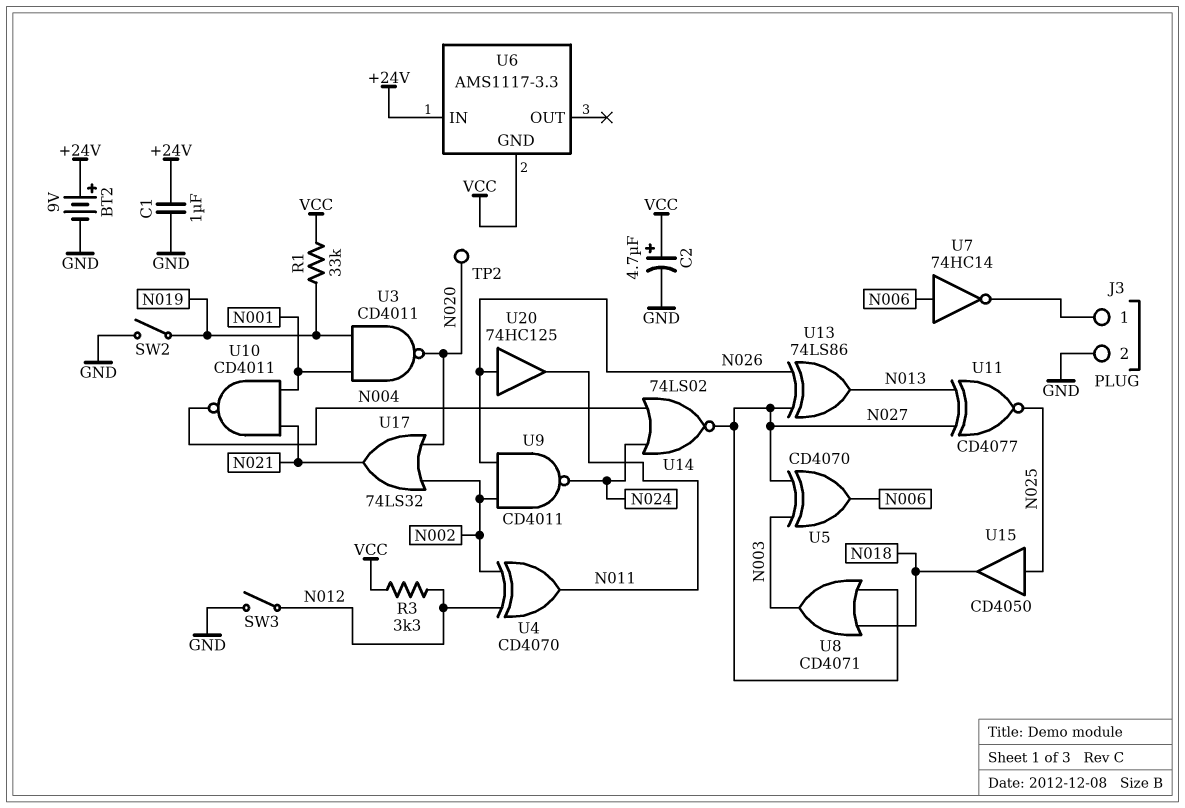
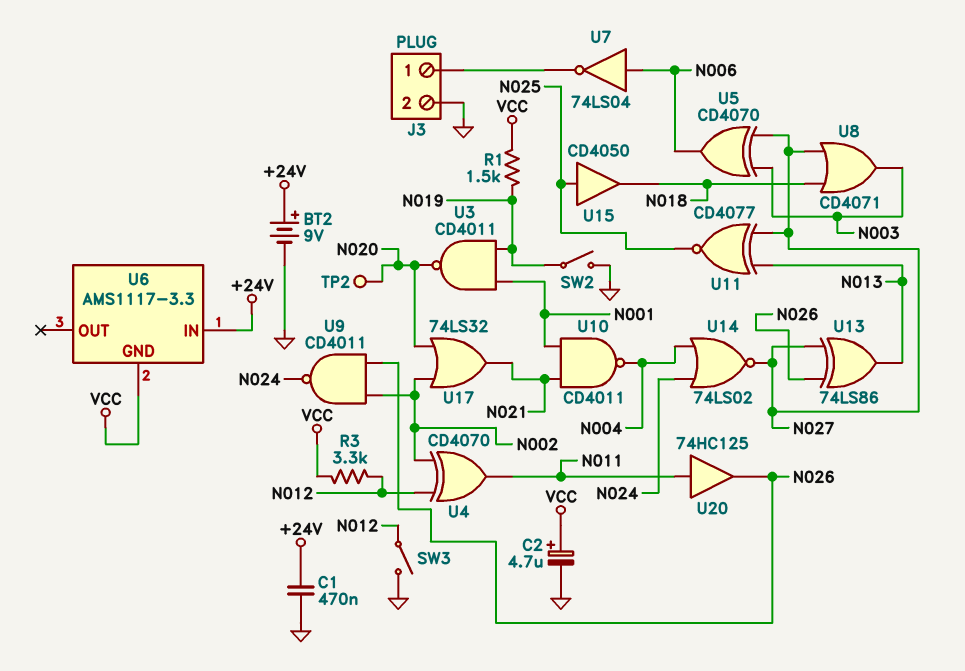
C1: 1uF (+24V, GND) -> 470nF (+24V, GND)
R1: 33k (N019, VCC) -> 1.5k (N019, VCC)
U7: NOT 74HC14 (in N006, out J3/1) -> NOT 74LS04 (in N006, out J3/1)
U20: buffer 74HC125 (in N026, out N011) -> buffer 74HC125 (in N011, out N026)

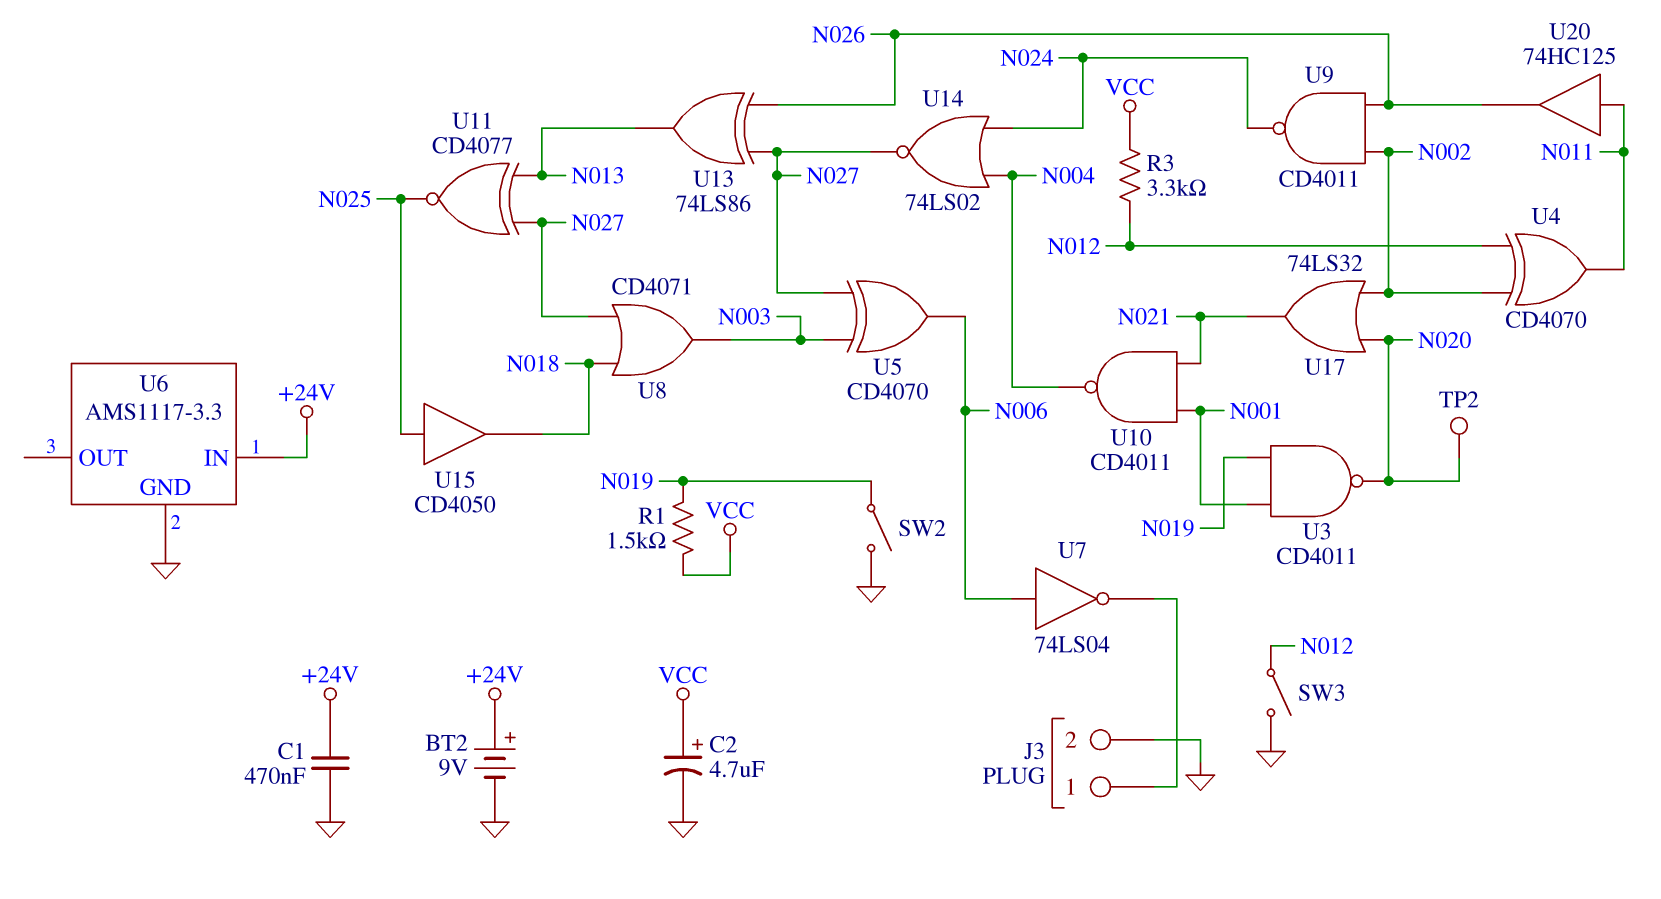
U6 pin GND: VCC -> GND

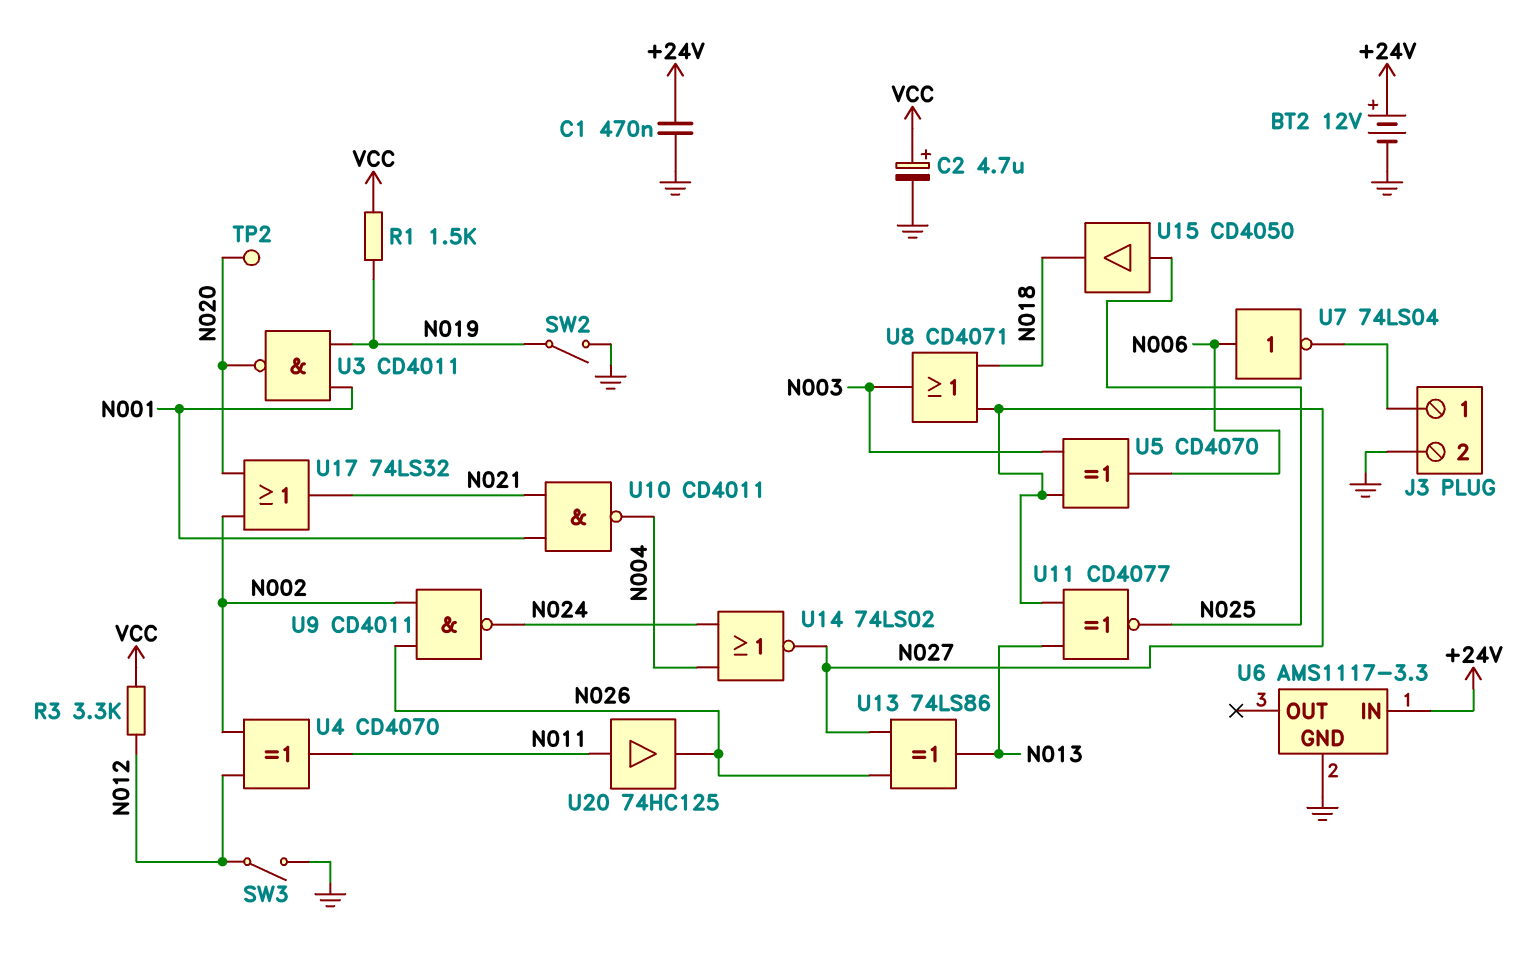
BT2: 9V (plus +24V, minus GND) -> 12V (plus +24V, minus GND)

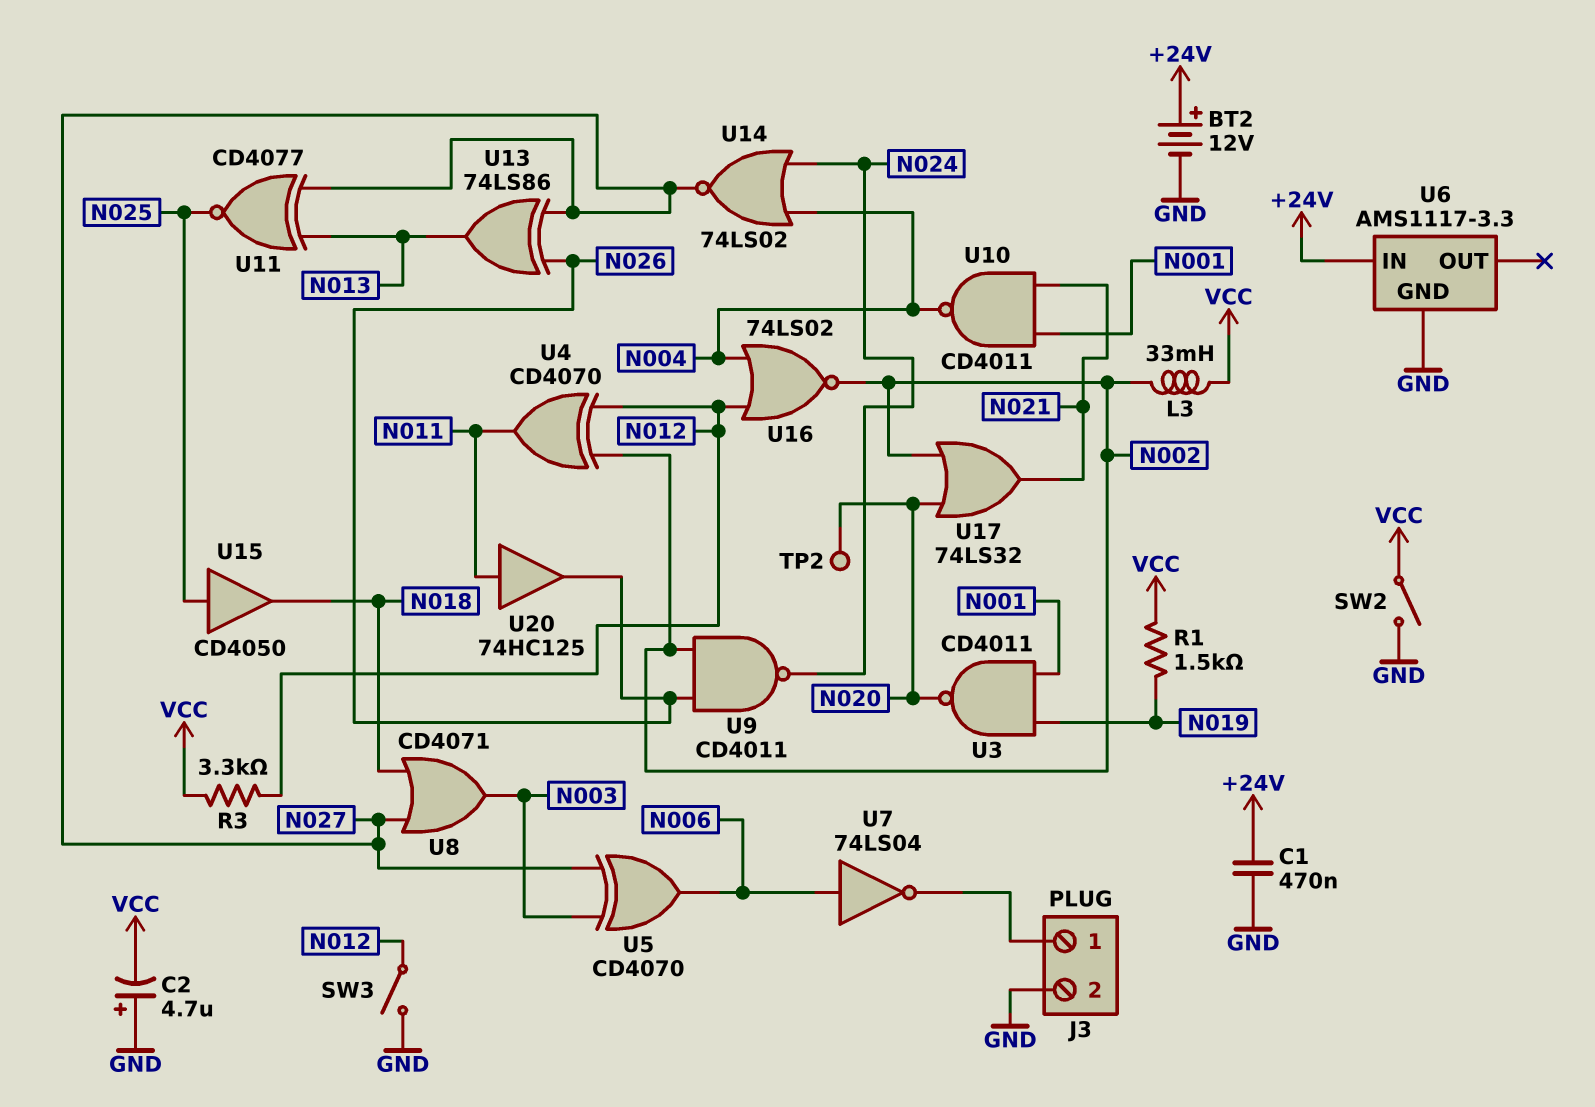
C2: 4.7uF (plus VCC, minus GND) -> 4.7uF (plus GND, minus VCC)
L3: none -> 33mH (N002, VCC)
SW2: switch (GND, N019) -> switch (GND, VCC)
U16: none -> NOR 74LS02 (in N004, in N012, out N002)

